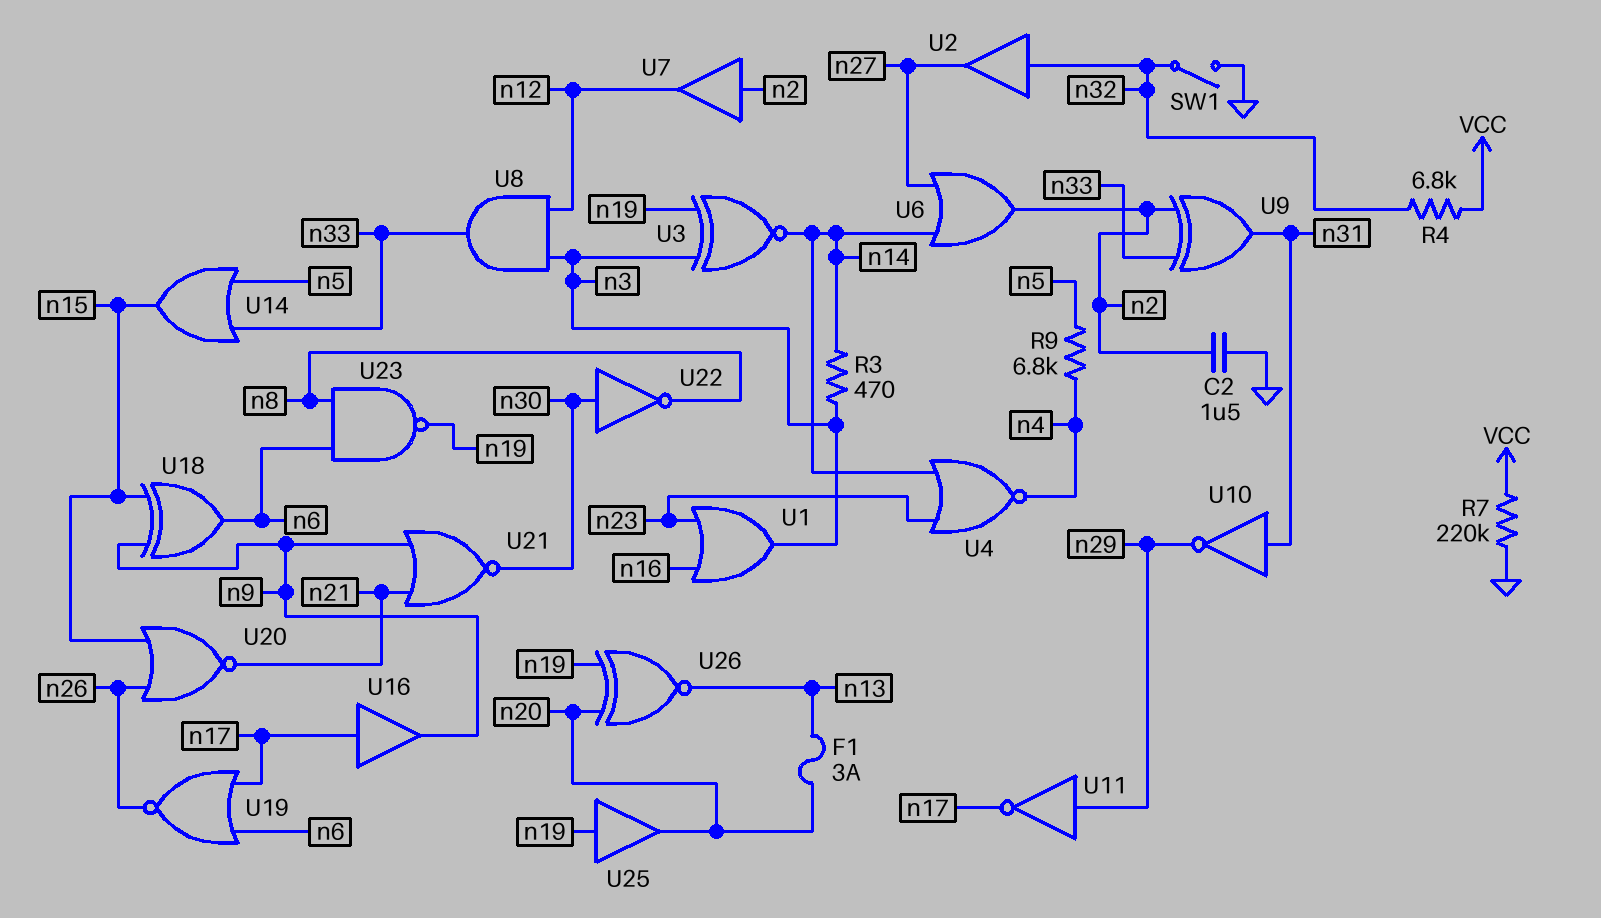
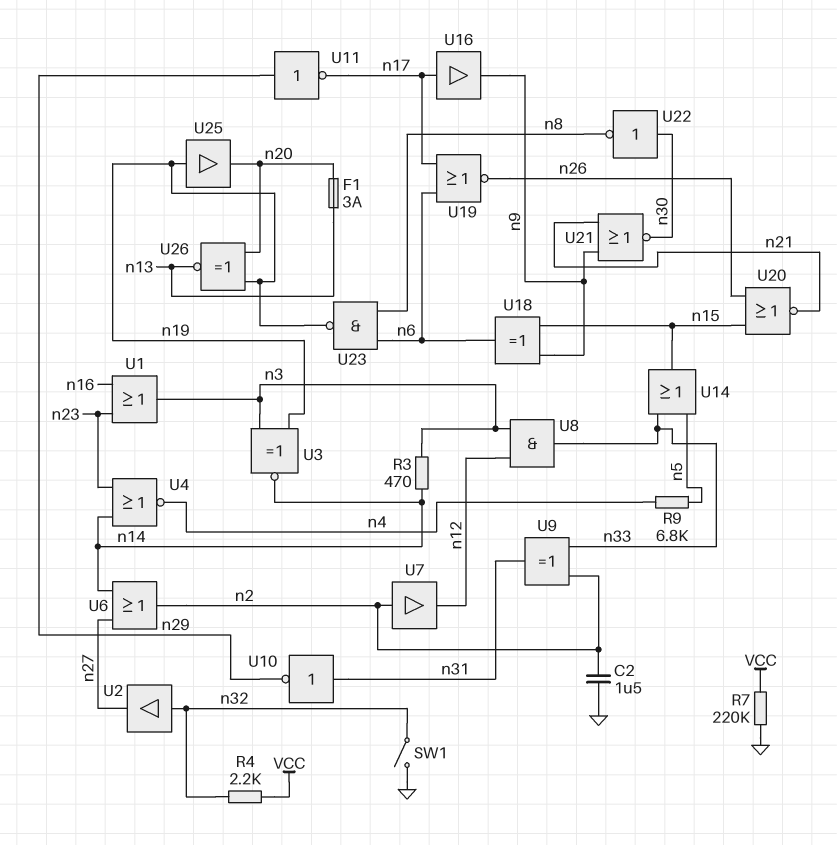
R4: 6.8k (VCC, n32) -> 2.2k (VCC, n32)

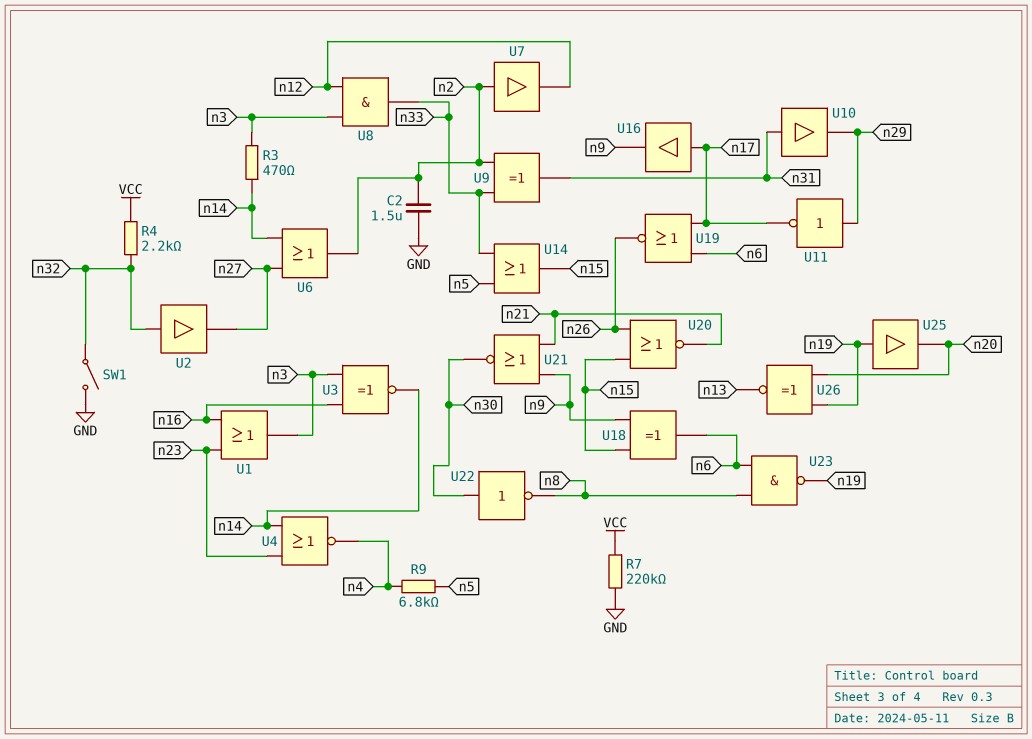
F1: 3A (n13, n20) -> none
U3: XNOR (in n3, in n19, out n14) -> XNOR (in n3, in n16, out n14)
U10: NOT (in n31, out n29) -> buffer (in n31, out n29)

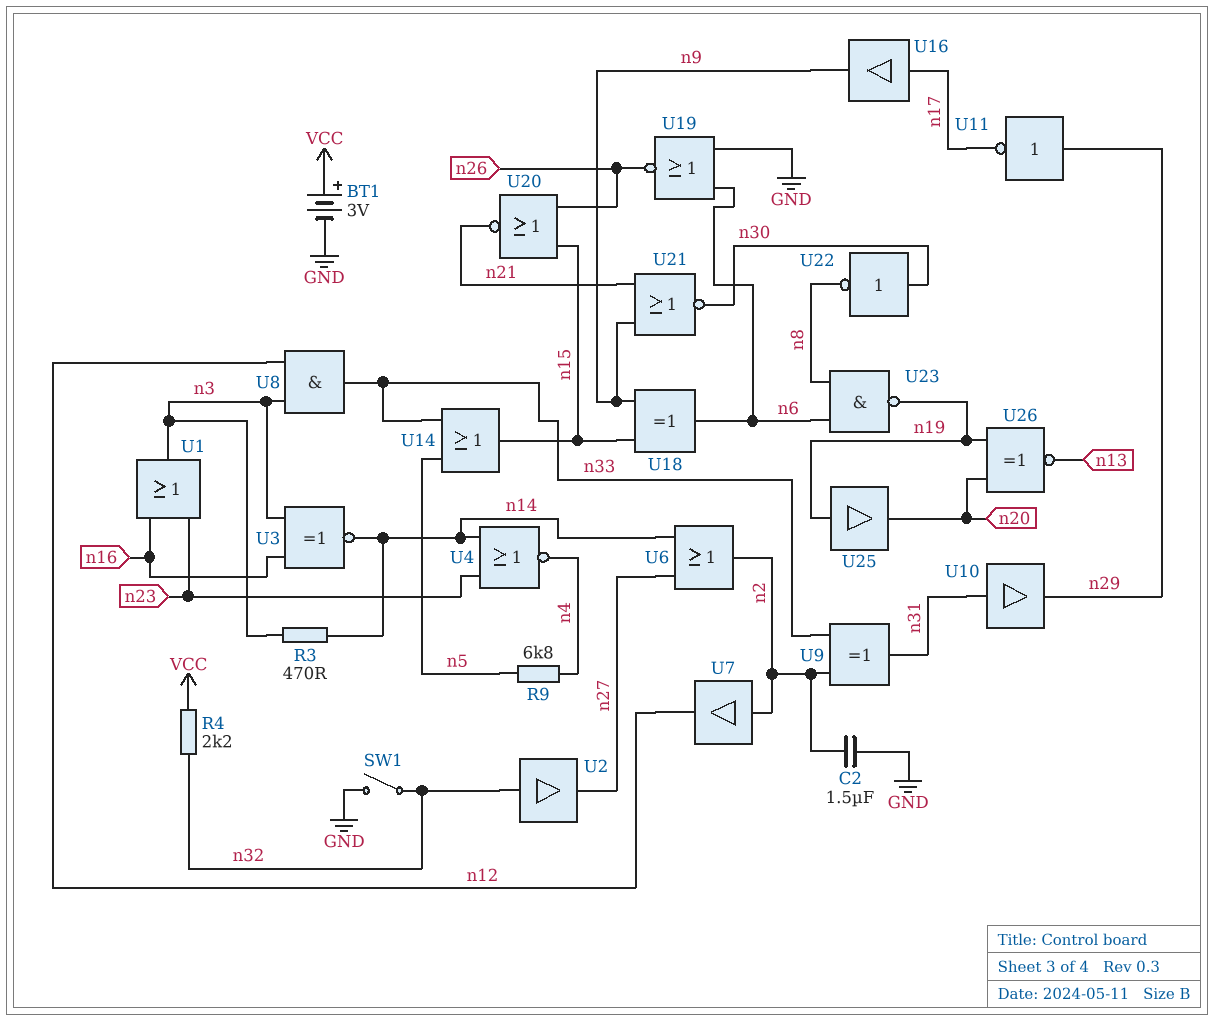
BT1: none -> 3V (plus VCC, minus GND)
R7: 220k (GND, VCC) -> none
U19: NOR (in n6, in n17, out n26) -> NOR (in GND, in n6, out n26)

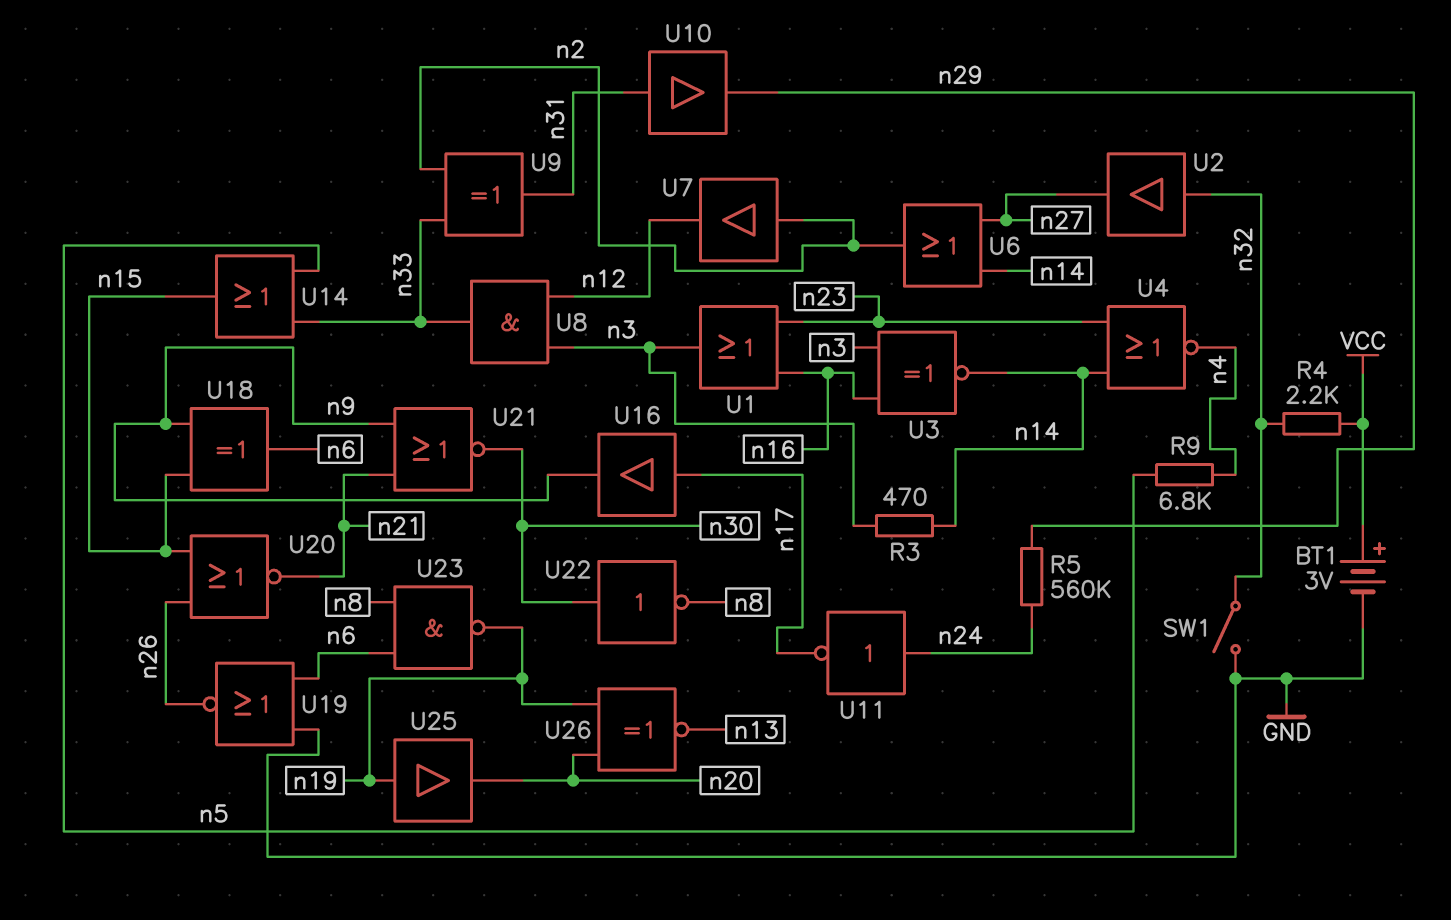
C2: 1.5uF (GND, n2) -> none
R5: none -> 560k (n24, n29)
U11: NOT (in n29, out n17) -> NOT (in n24, out n17)

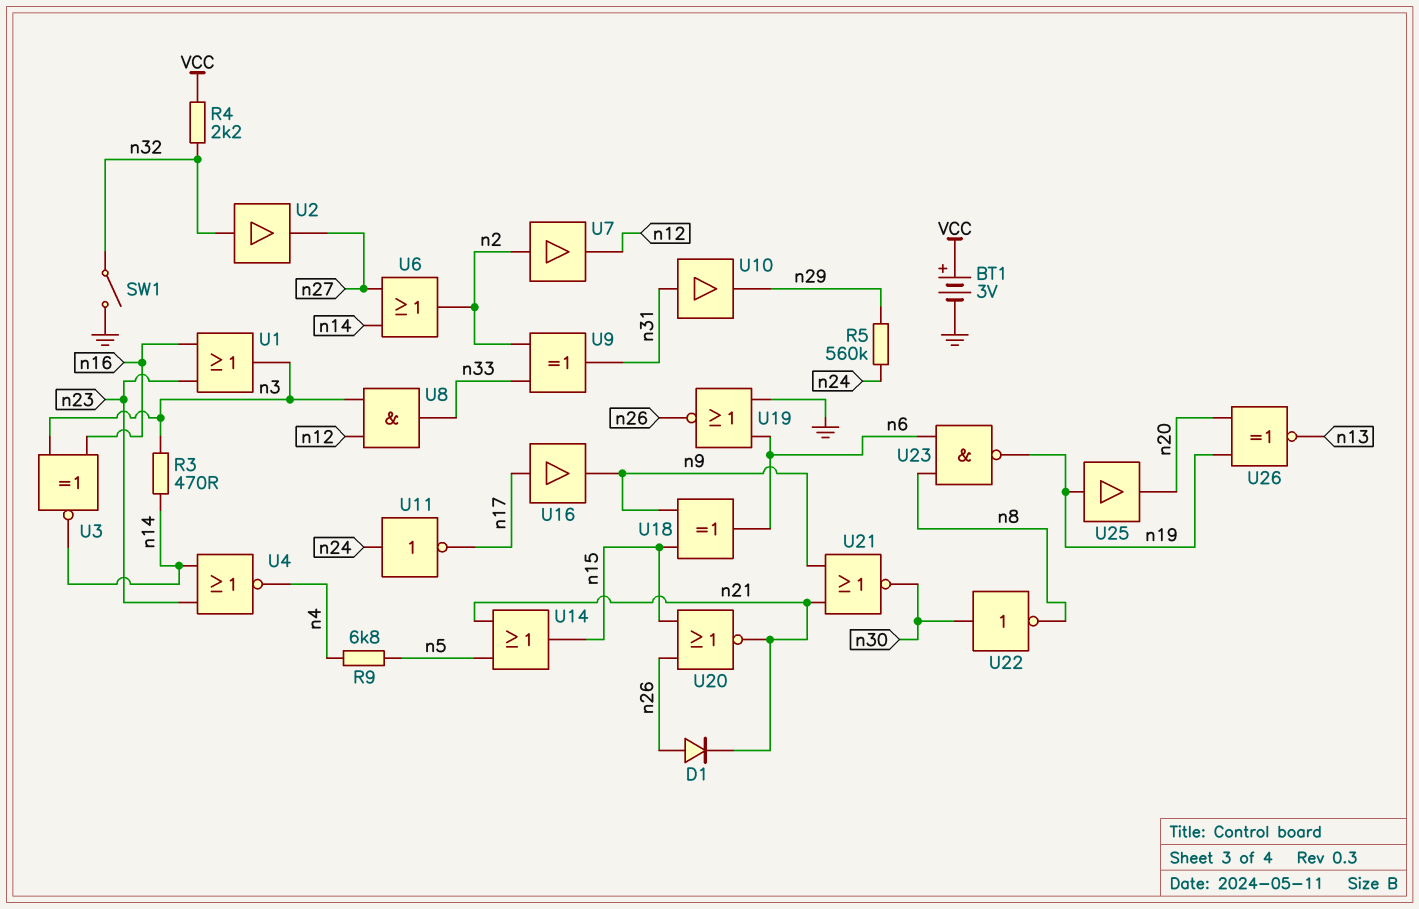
D1: none -> diode (A n26, K n21)
U14: OR (in n5, in n33, out n15) -> OR (in n5, in n21, out n15)

